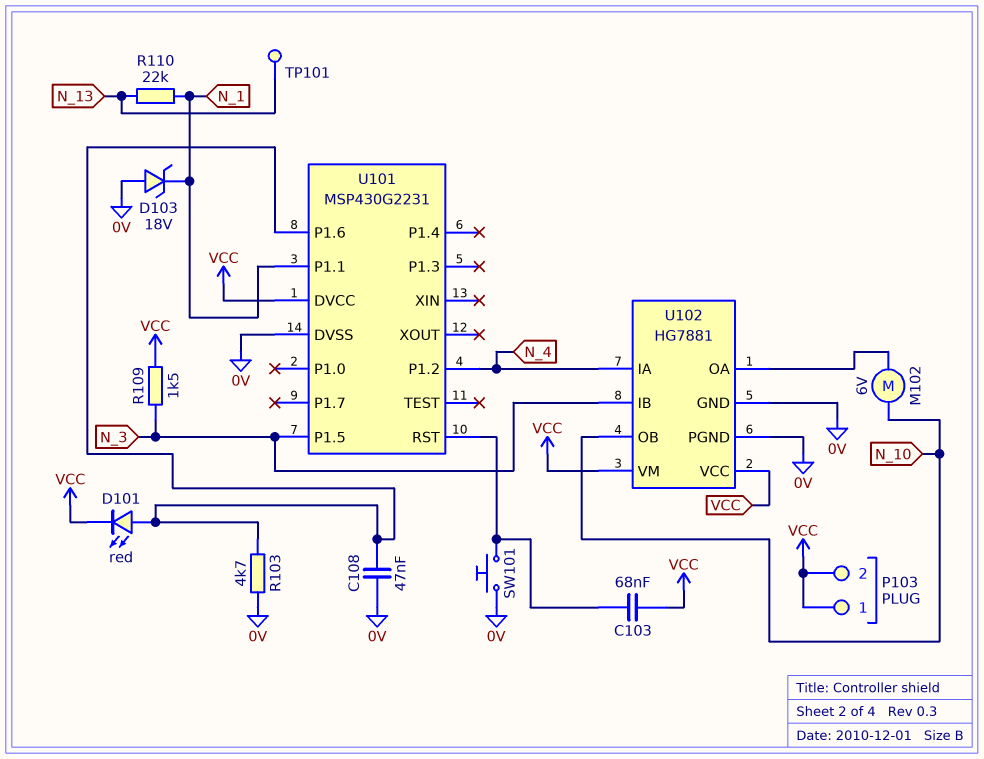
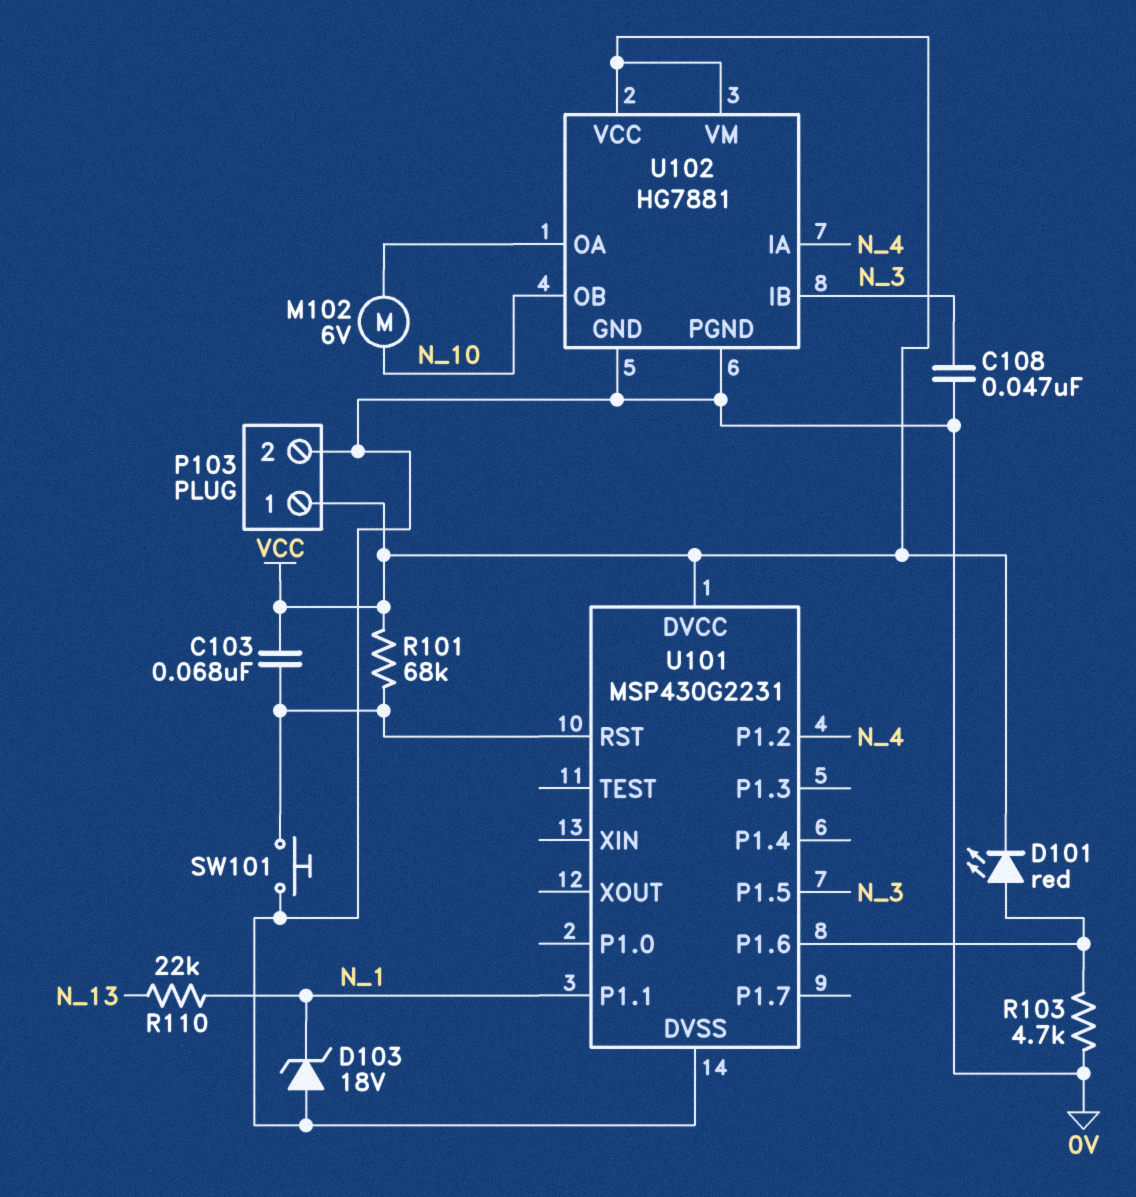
C108: 47nF (0V, U101/P1.6) -> 47nF (0V, N_3)
P103 pin 2: VCC -> 0V
R101: none -> 68k (U101/RST, VCC)
R109: 1.5k (N_3, VCC) -> none
TP101: test point (N_13) -> none

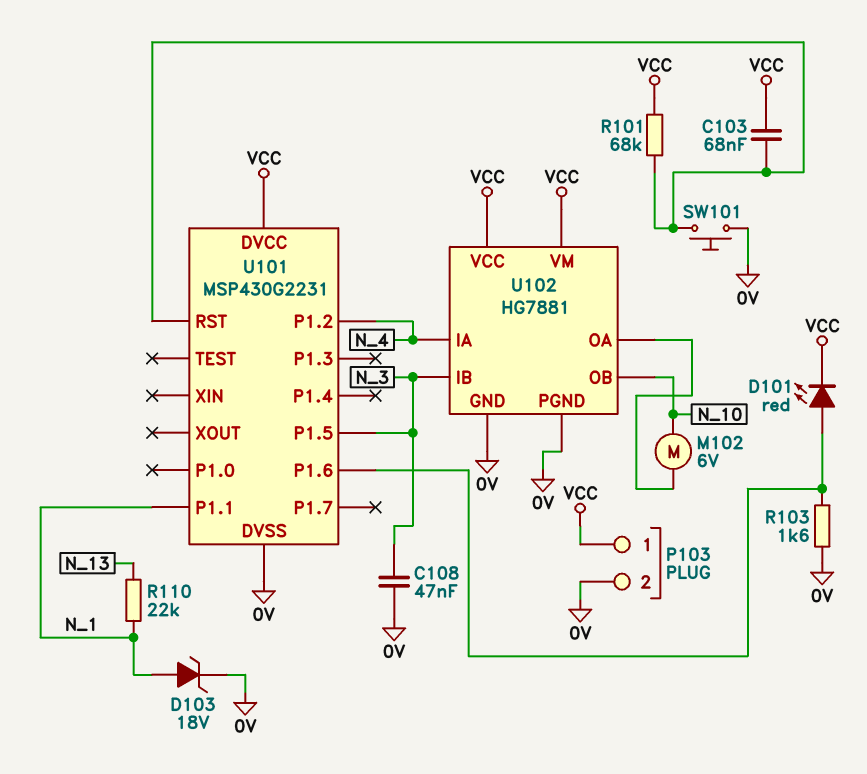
D103: zener 18V (A 0V, K N_1) -> zener 18V (A N_1, K 0V)
R103: 4.7k (0V, U101/P1.6) -> 1.6k (0V, U101/P1.6)

